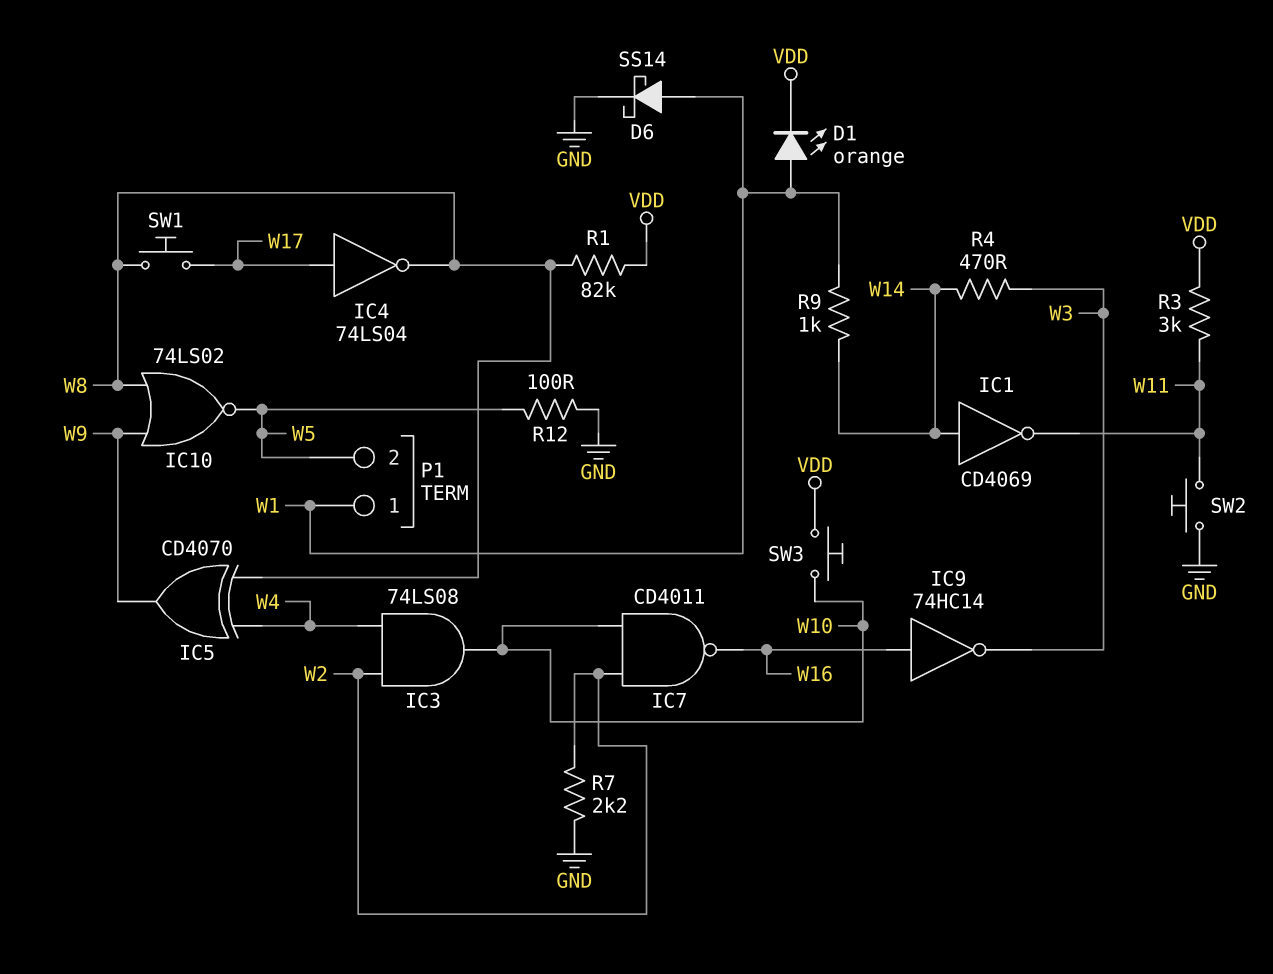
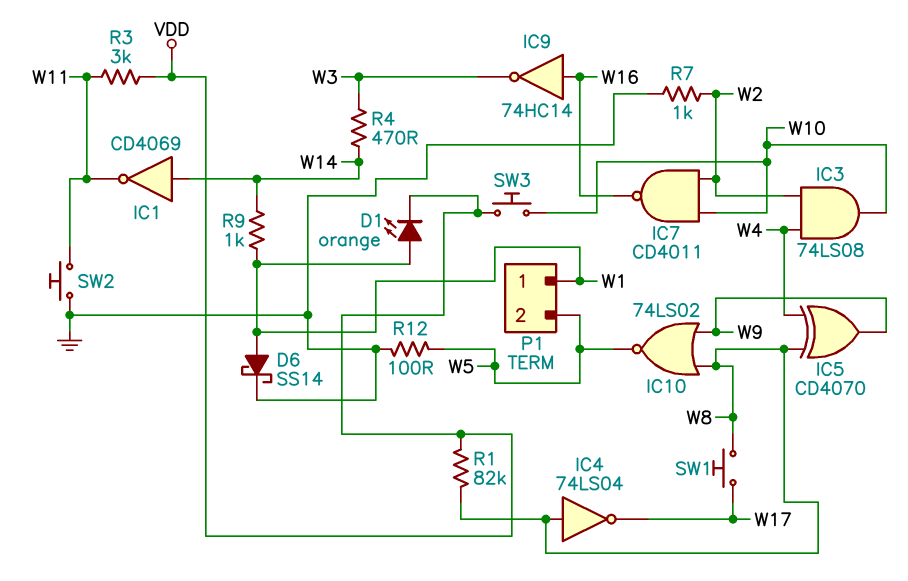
IC4: NOT 74LS04 (in W17, out W8) -> NOT 74LS04 (in W8, out W17)
R7: 2.2k (GND, W2) -> 1k (GND, W2)

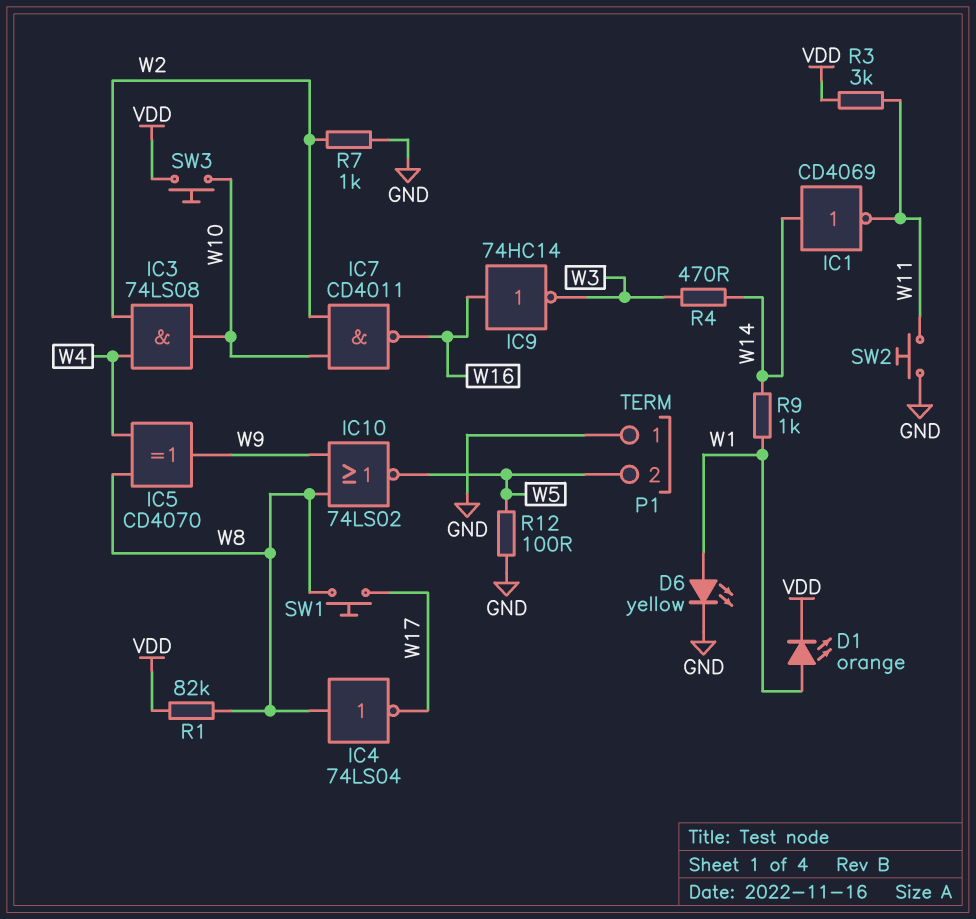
D6: schottky SS14 (A W1, K GND) -> LED yellow (A W1, K GND)
P1 pin 1: W1 -> GND

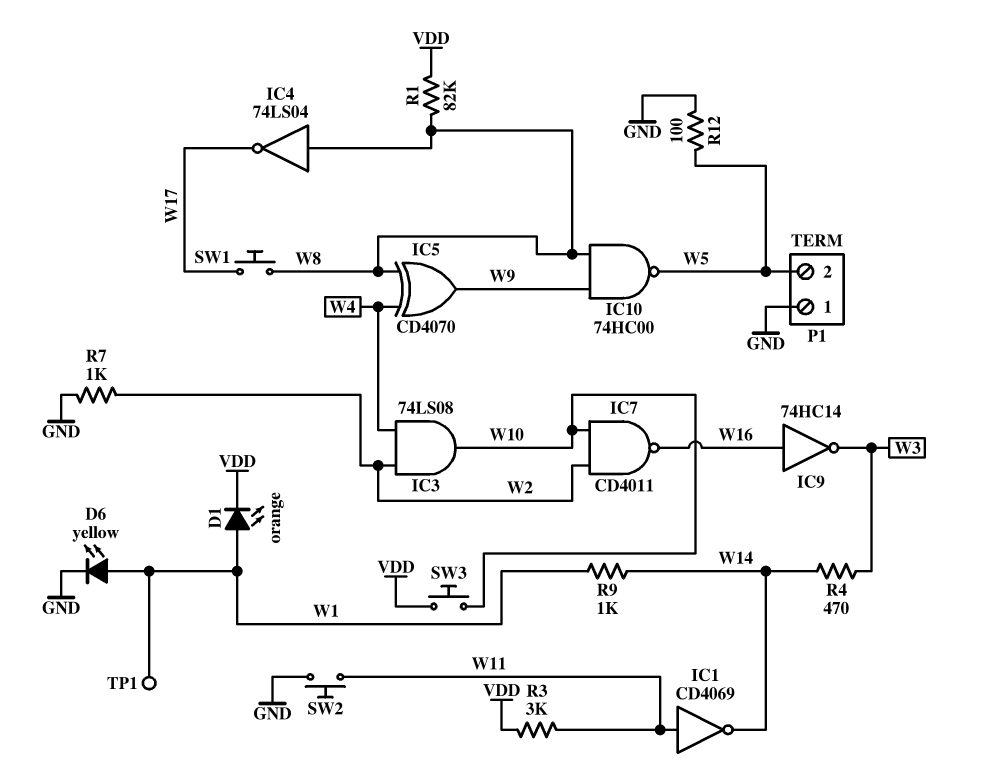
IC1: NOT CD4069 (in W14, out W11) -> NOT CD4069 (in W11, out W14)
IC10: NOR 74LS02 (in W8, in W9, out W5) -> NAND 74HC00 (in W8, in W9, out W5)
TP1: none -> test point (W1)

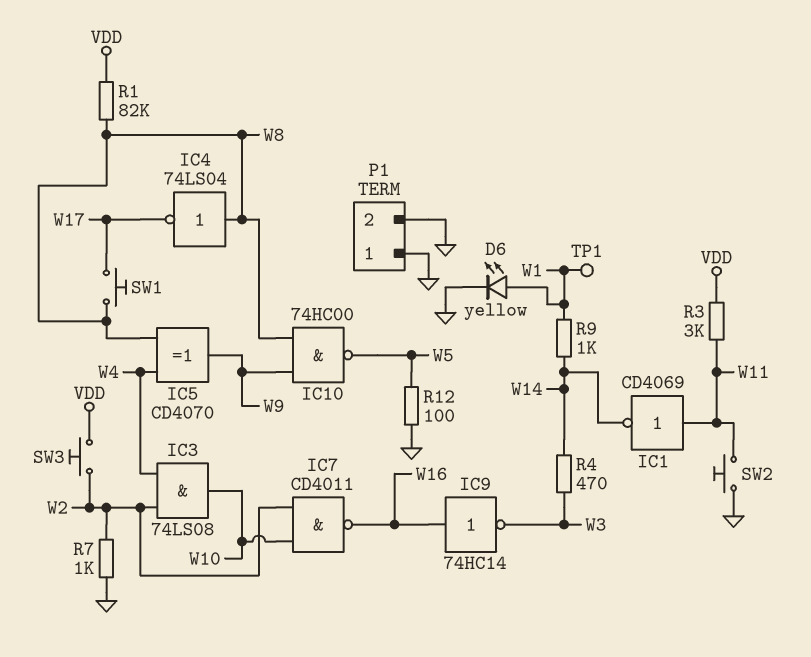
D1: LED orange (A W1, K VDD) -> none
P1 pin 2: W5 -> GND
SW3: button (VDD, W10) -> button (VDD, W2)

